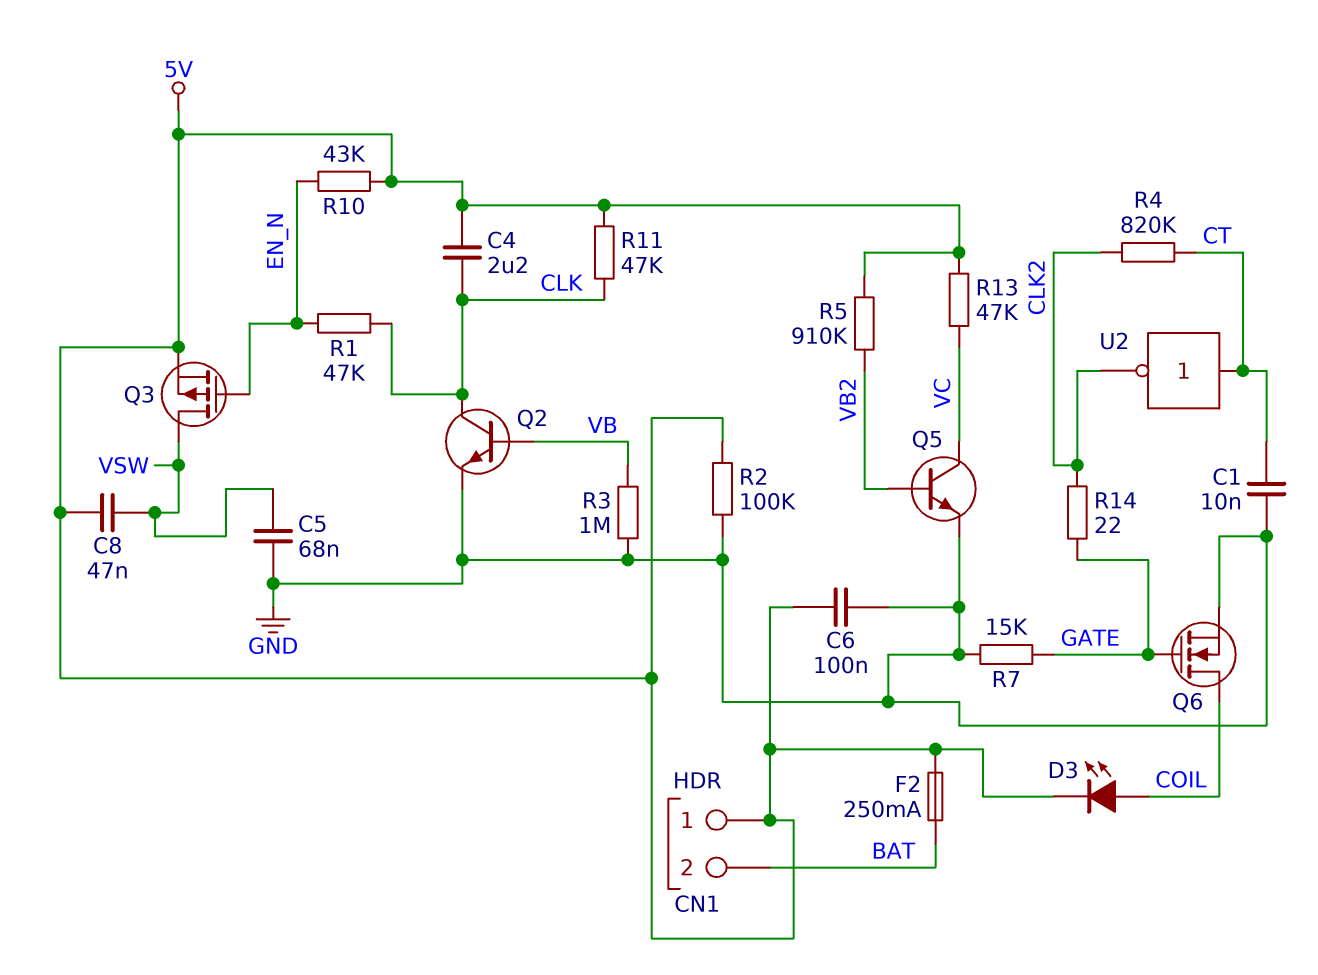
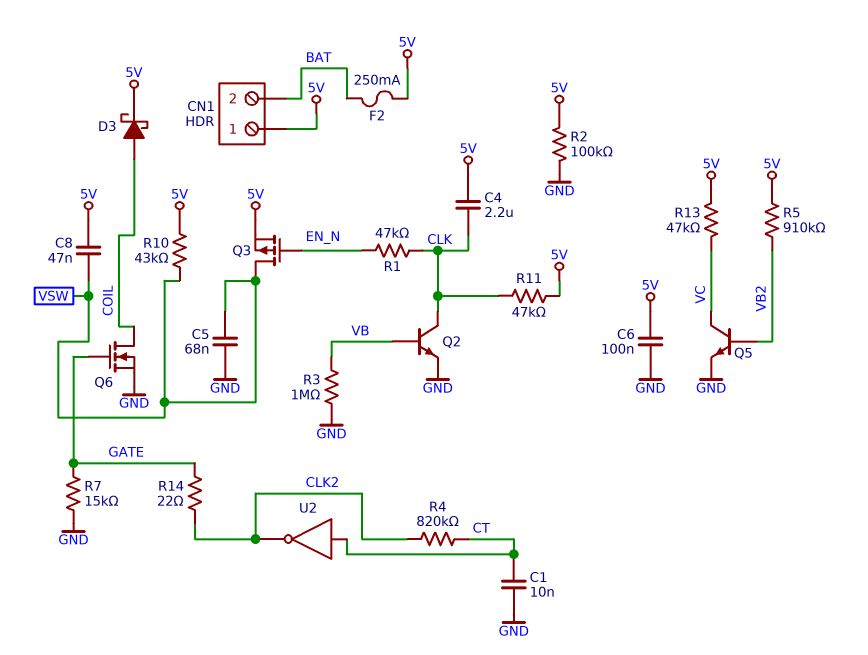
D3: LED (A COIL, K 5V) -> schottky (A COIL, K 5V)
R10: 43k (5V, EN_N) -> 43k (5V, VSW)

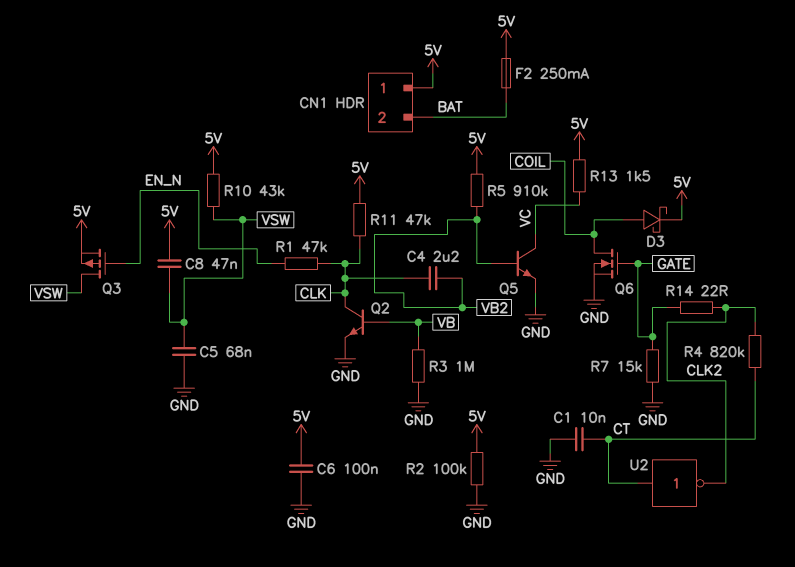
C4: 2.2uF (5V, CLK) -> 2.2uF (CLK, VB2)
R13: 47k (5V, VC) -> 1.5k (5V, VC)

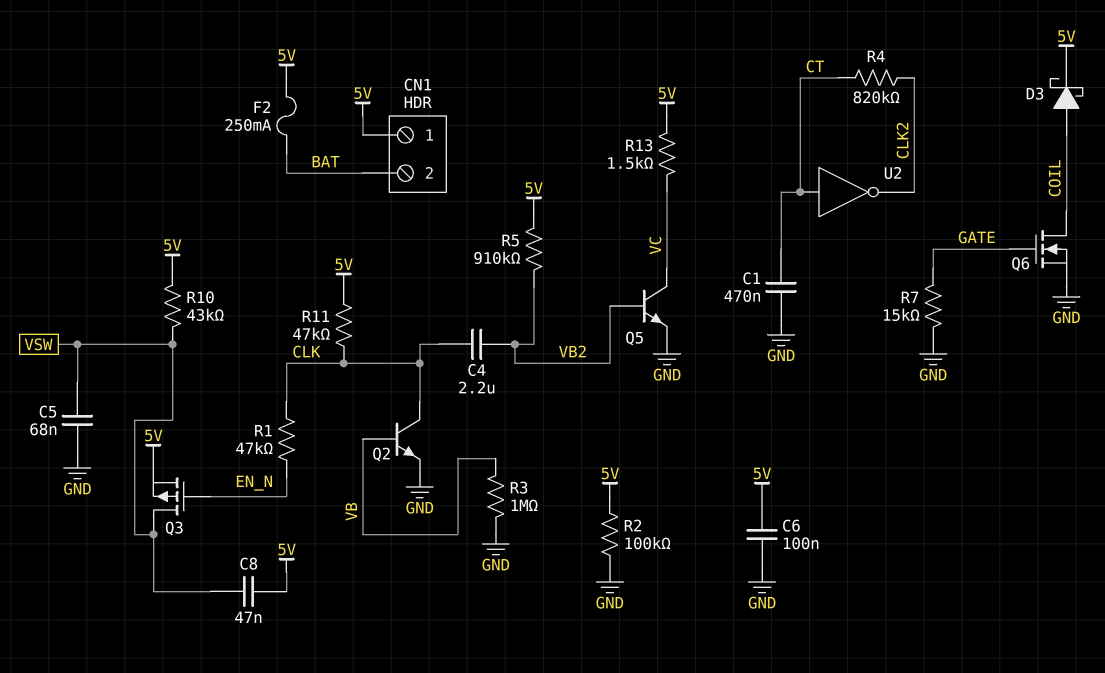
C1: 10nF (CT, GND) -> 470nF (CT, GND)
R14: 22 (CLK2, GATE) -> none

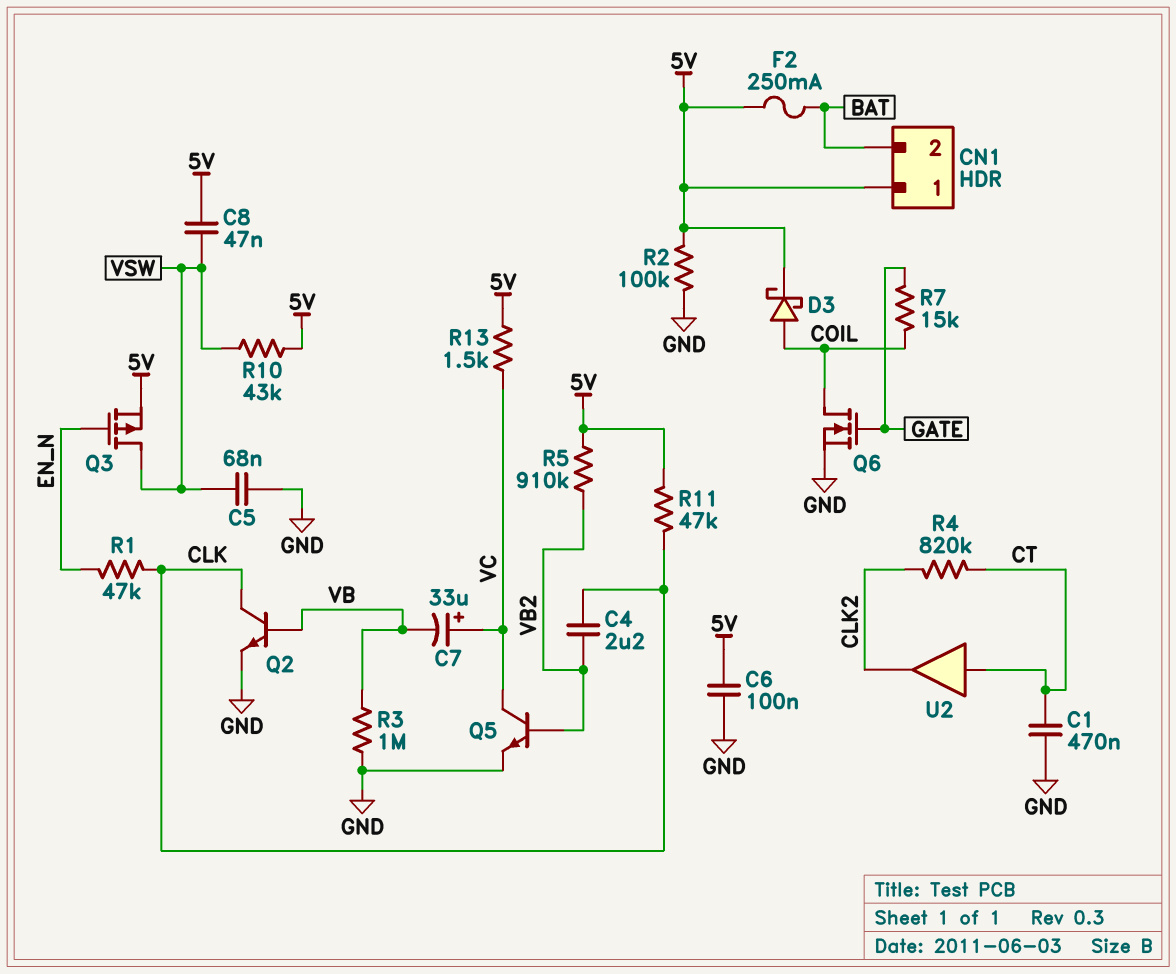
C7: none -> 33uF (plus VC, minus VB)
R7: 15k (GATE, GND) -> 15k (COIL, GATE)
U2: NOT (in CT, out CLK2) -> buffer (in CT, out CLK2)

